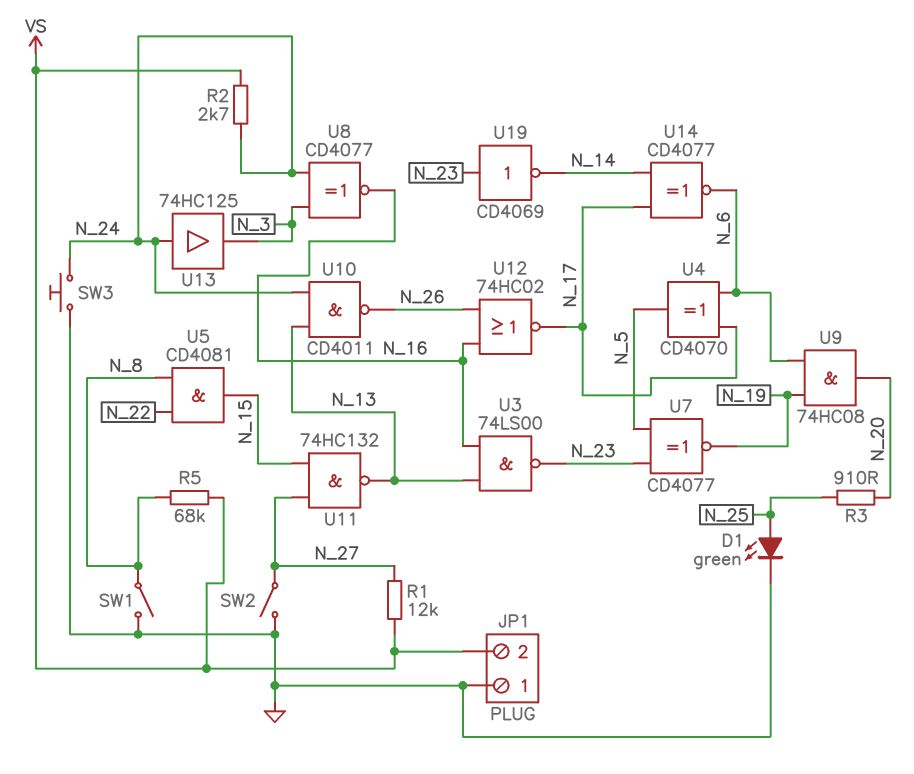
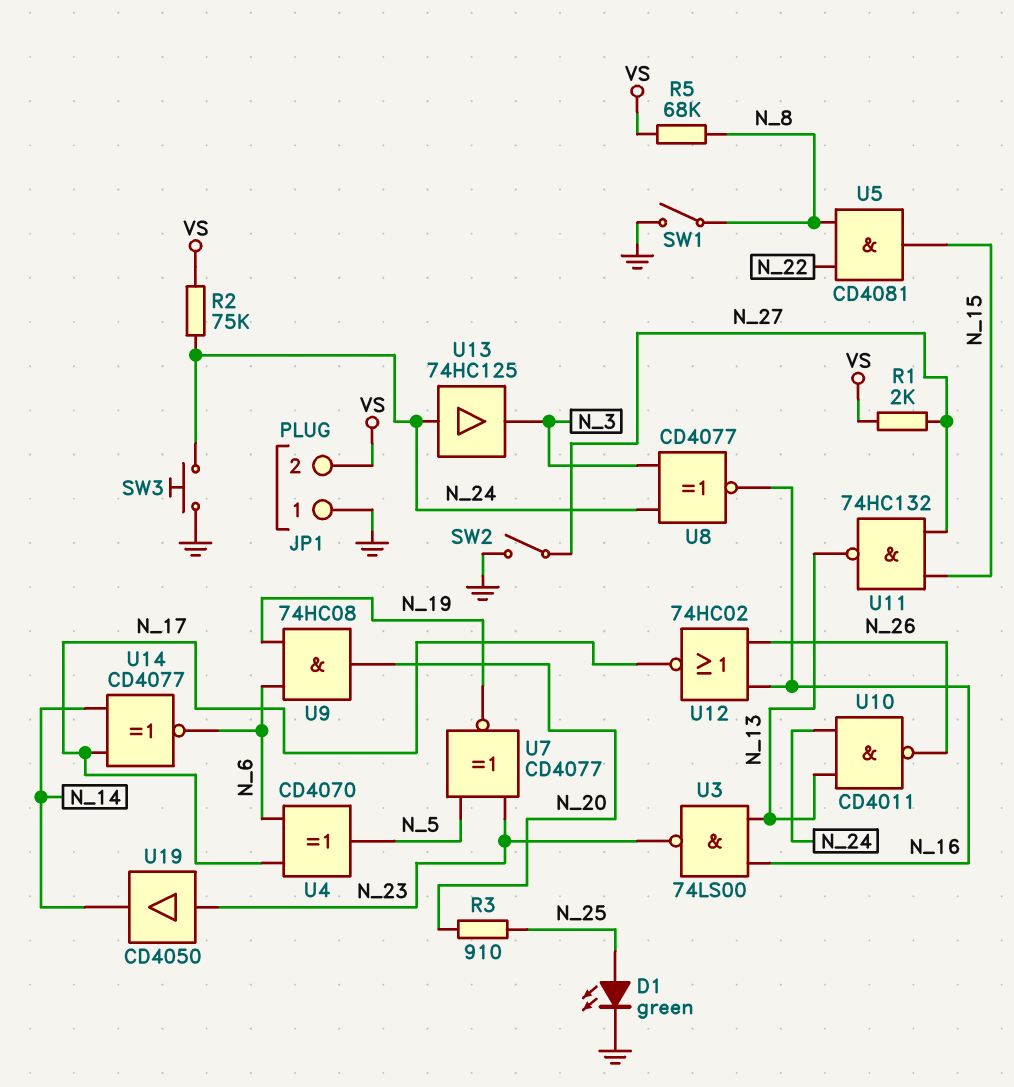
R1: 12k (N_27, VS) -> 2k (N_27, VS)
R2: 2.7k (N_24, VS) -> 75k (N_24, VS)
U19: NOT CD4069 (in N_23, out N_14) -> buffer CD4050 (in N_23, out N_14)

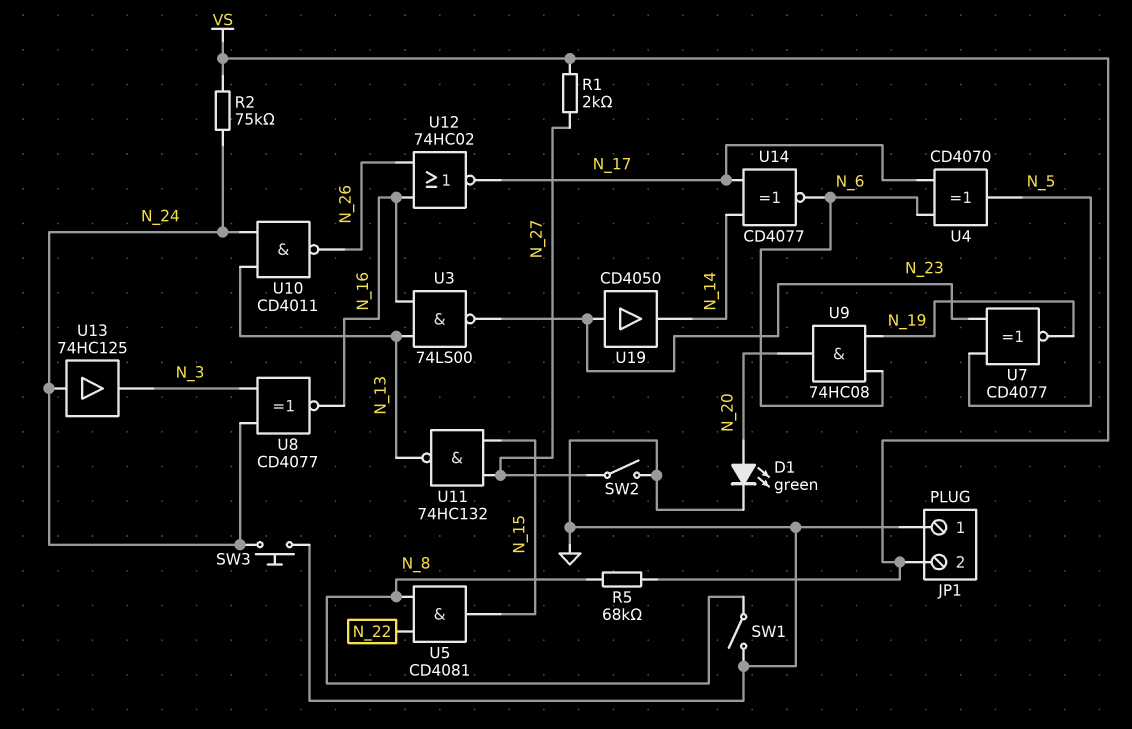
D1: LED green (A N_25, K GND) -> LED green (A N_20, K GND)
R3: 910 (N_20, N_25) -> none

